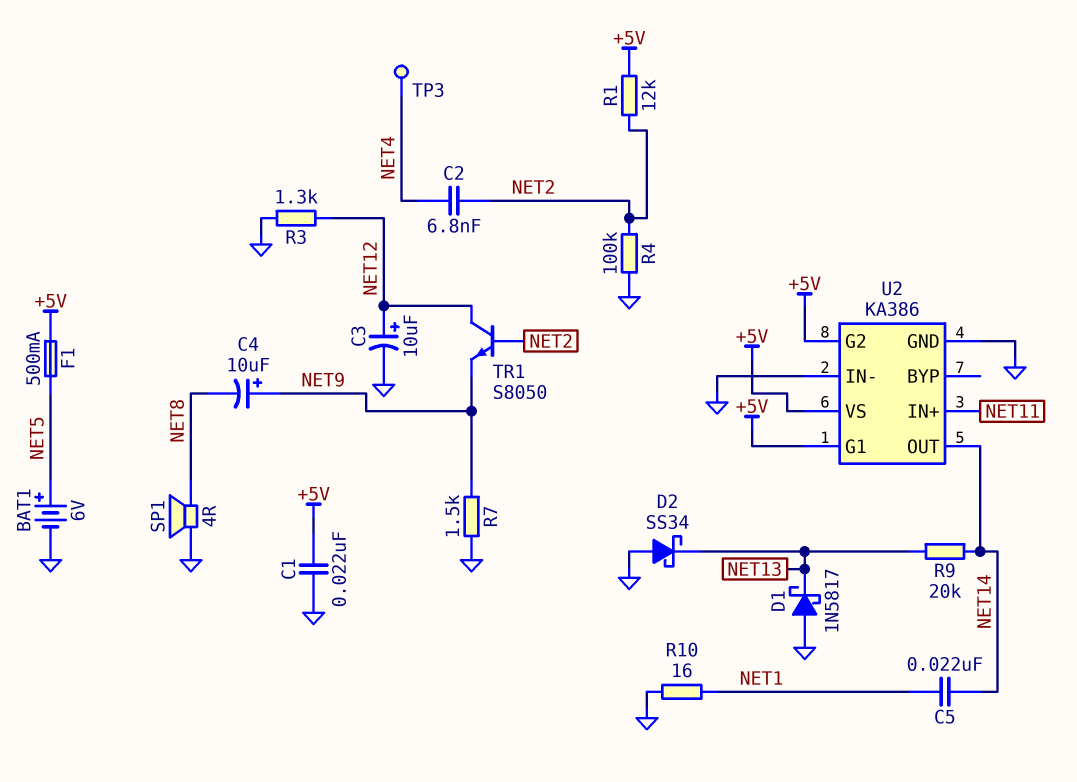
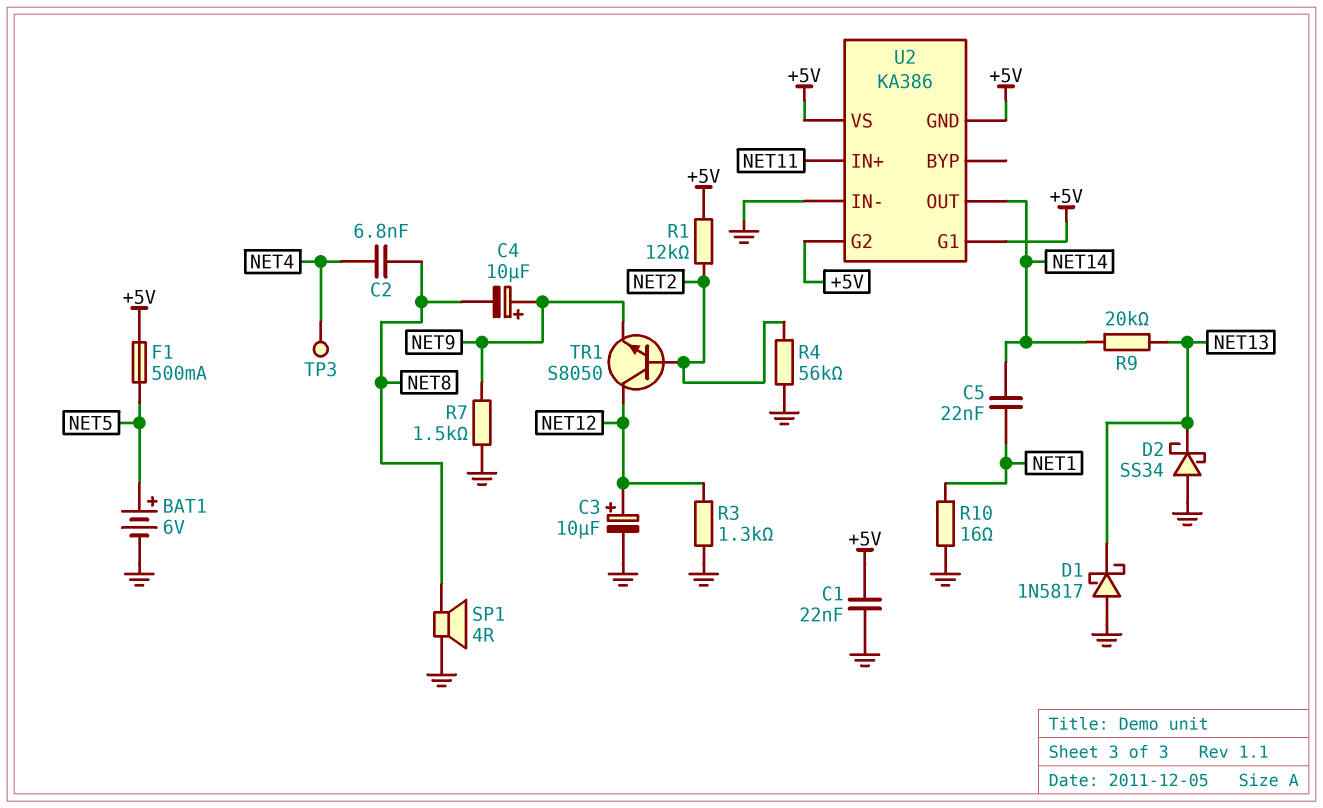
C2: 6.8nF (NET2, NET4) -> 6.8nF (NET4, NET8)
R4: 100k (GND, NET2) -> 56k (GND, NET2)
U2 pin GND: GND -> +5V

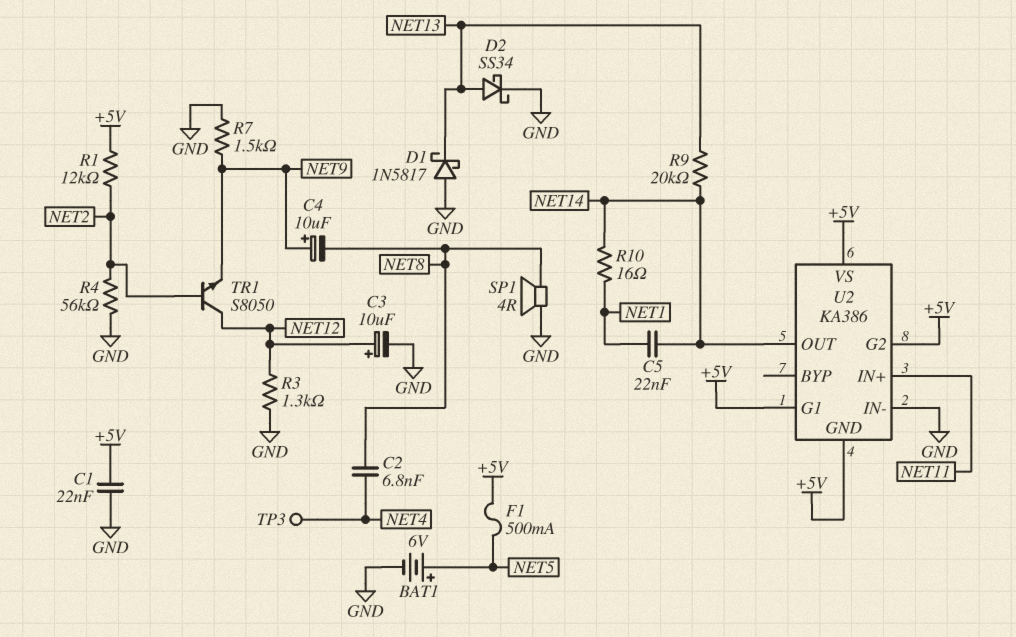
D2: schottky SS34 (A GND, K NET13) -> schottky SS34 (A NET13, K GND)
R10: 16 (GND, NET1) -> 16 (NET1, NET14)

